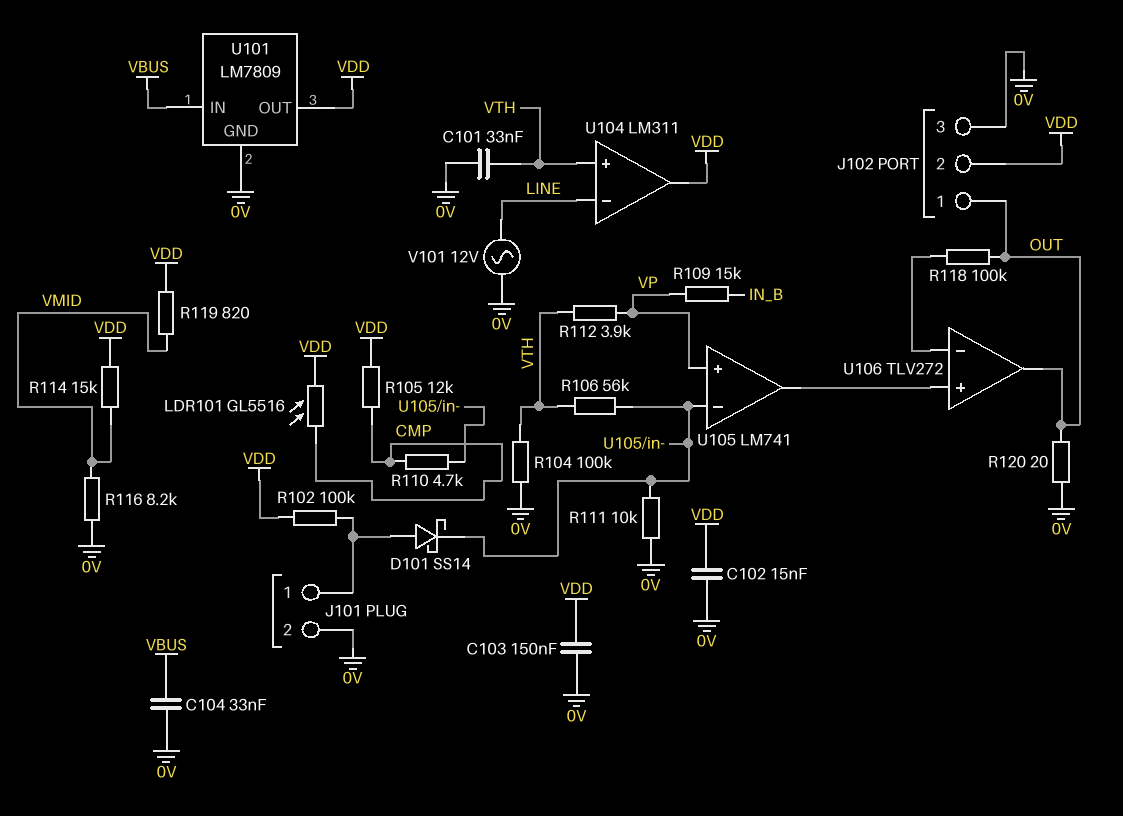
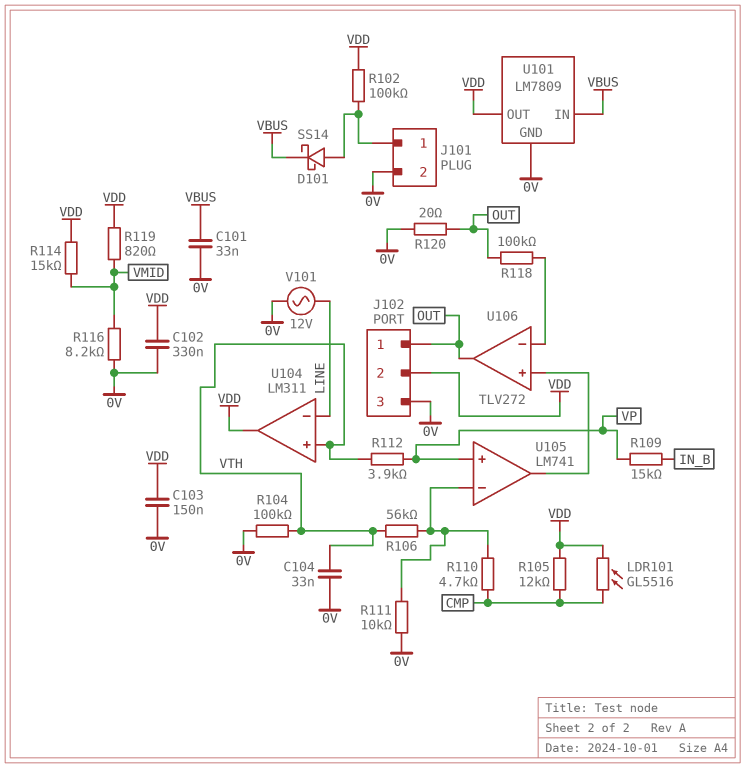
C101: 33nF (0V, VTH) -> 33nF (0V, VBUS)
C102: 15nF (0V, VDD) -> 330nF (0V, VDD)
C104: 33nF (0V, VBUS) -> 33nF (0V, VTH)
D101: schottky SS14 (A J101/1, K U105/in-) -> schottky SS14 (A J101/1, K VBUS)

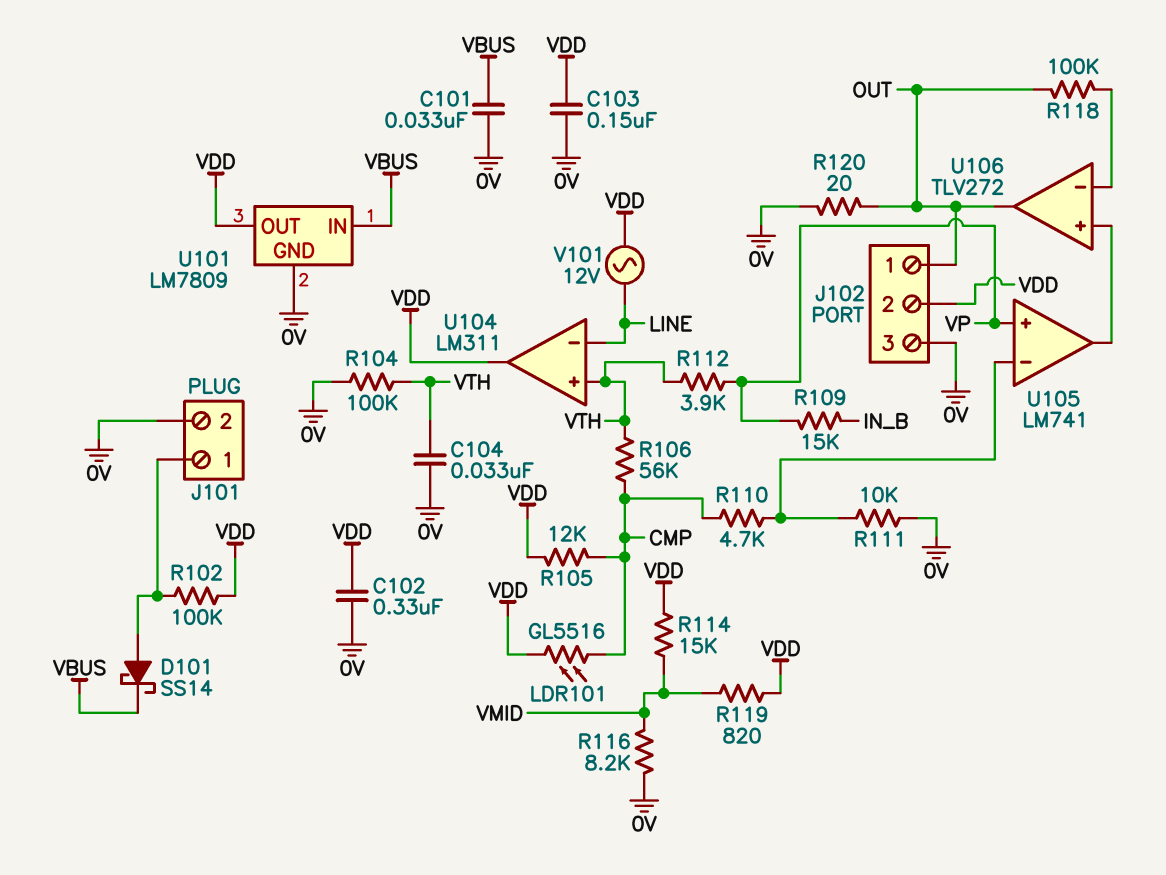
R106: 56k (U105/in-, VTH) -> 56k (CMP, VTH)
V101: AC 12V (0V, LINE) -> AC 12V (LINE, VDD)

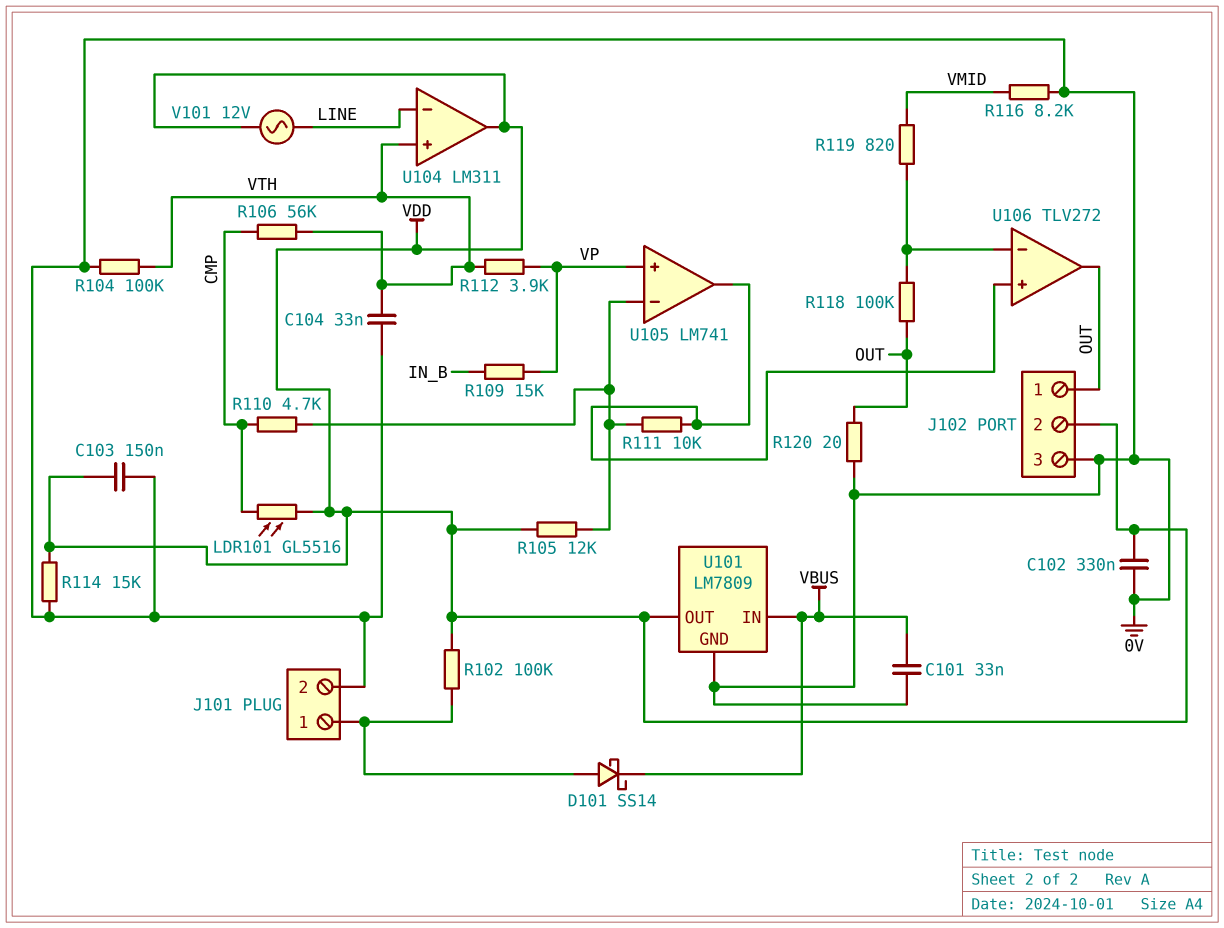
R105: 12k (CMP, VDD) -> 12k (U105/in-, VDD)
R111: 10k (0V, U105/in-) -> 10k (U105/in-, U105/out)
R114: 15k (VDD, VMID) -> 15k (0V, VDD)
R119: 820 (VDD, VMID) -> 820 (U106/in-, VMID)

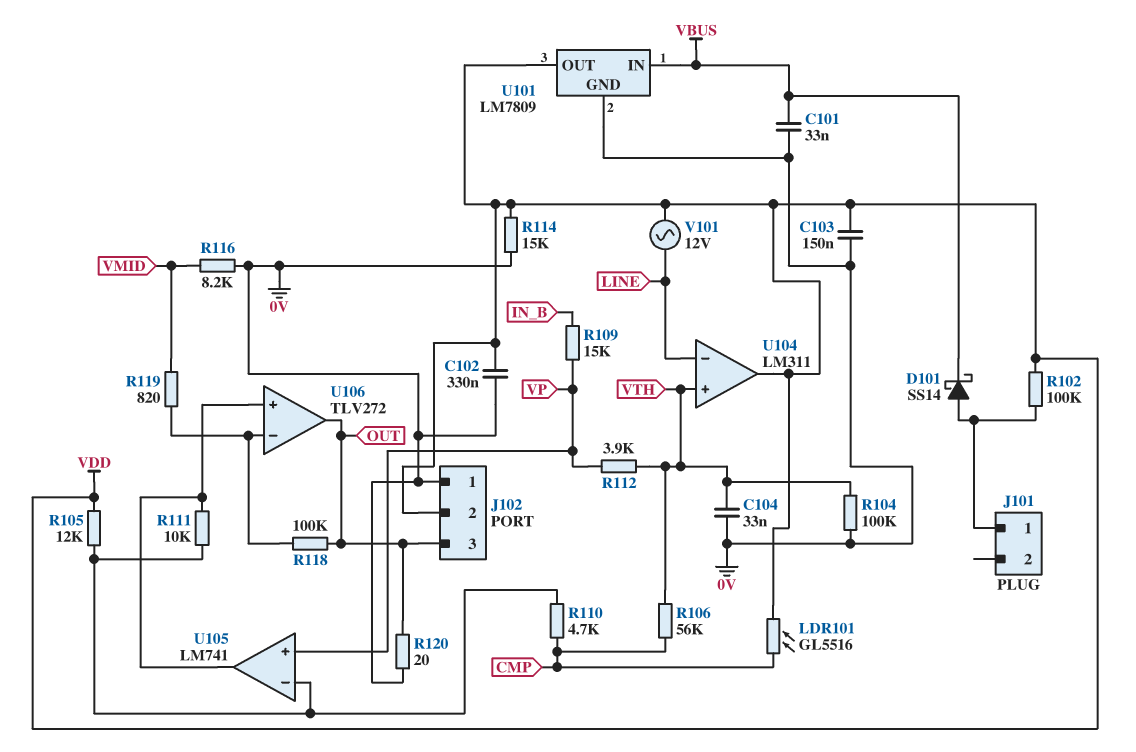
J101 pin 2: 0V -> none
J102 pin 1: OUT -> 0V
J102 pin 3: 0V -> OUT

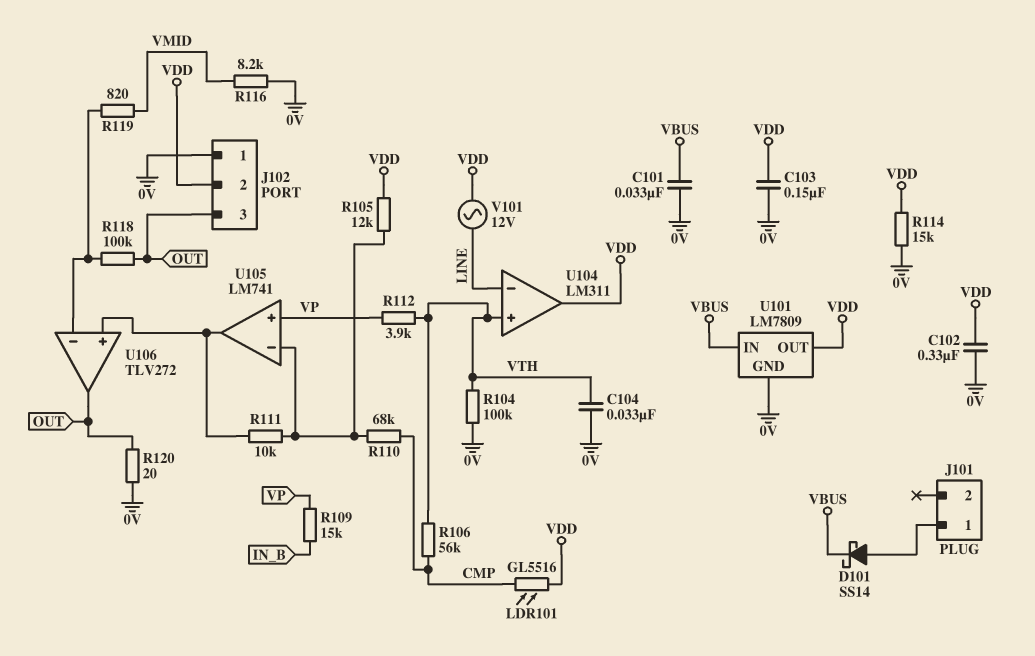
R102: 100k (J101/1, VDD) -> none
R110: 4.7k (CMP, U105/in-) -> 68k (CMP, U105/in-)

